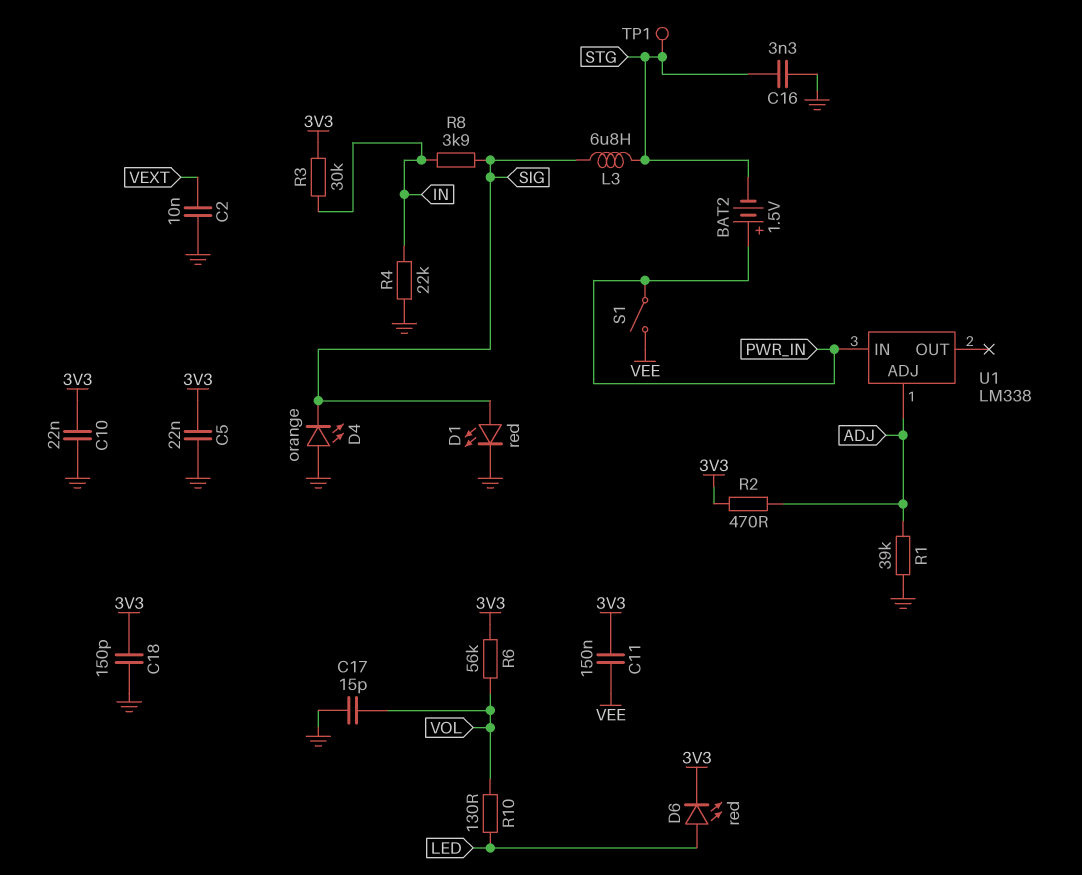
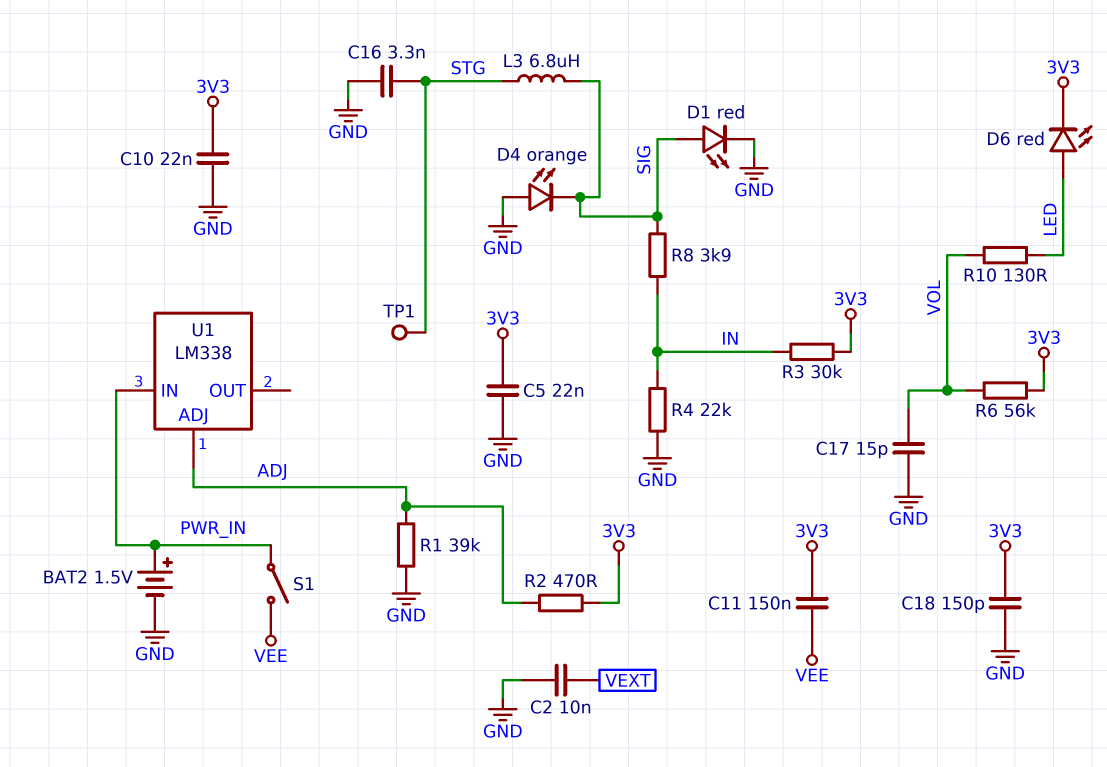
BAT2: 1.5V (plus PWR_IN, minus STG) -> 1.5V (plus PWR_IN, minus GND)

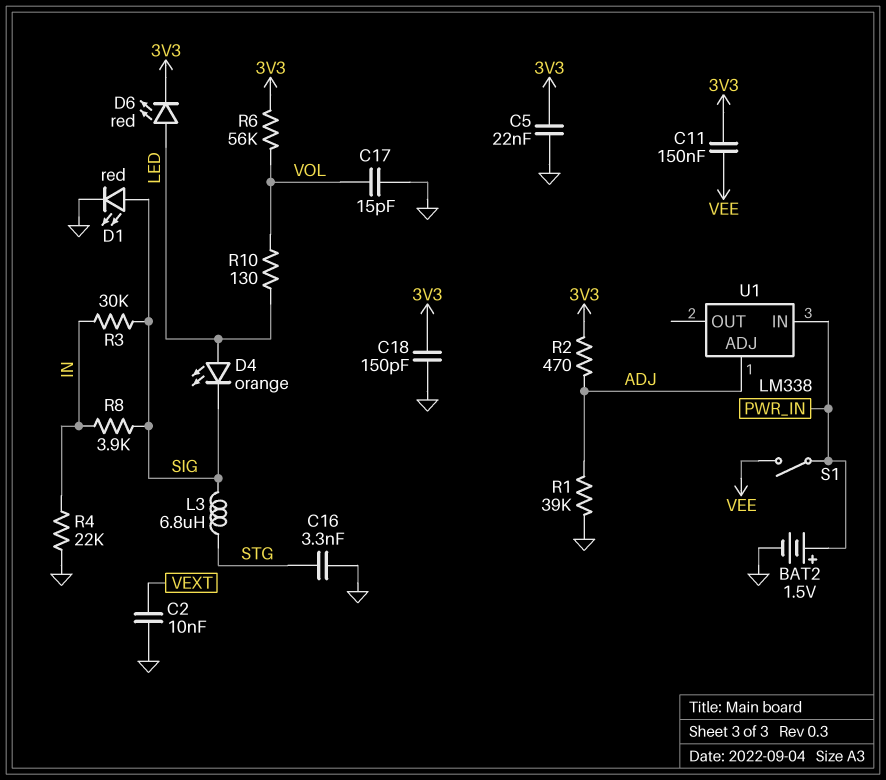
C10: 22nF (3V3, GND) -> none
D4: LED orange (A GND, K SIG) -> LED orange (A LED, K SIG)
R3: 30k (3V3, IN) -> 30k (IN, SIG)
TP1: test point (STG) -> none

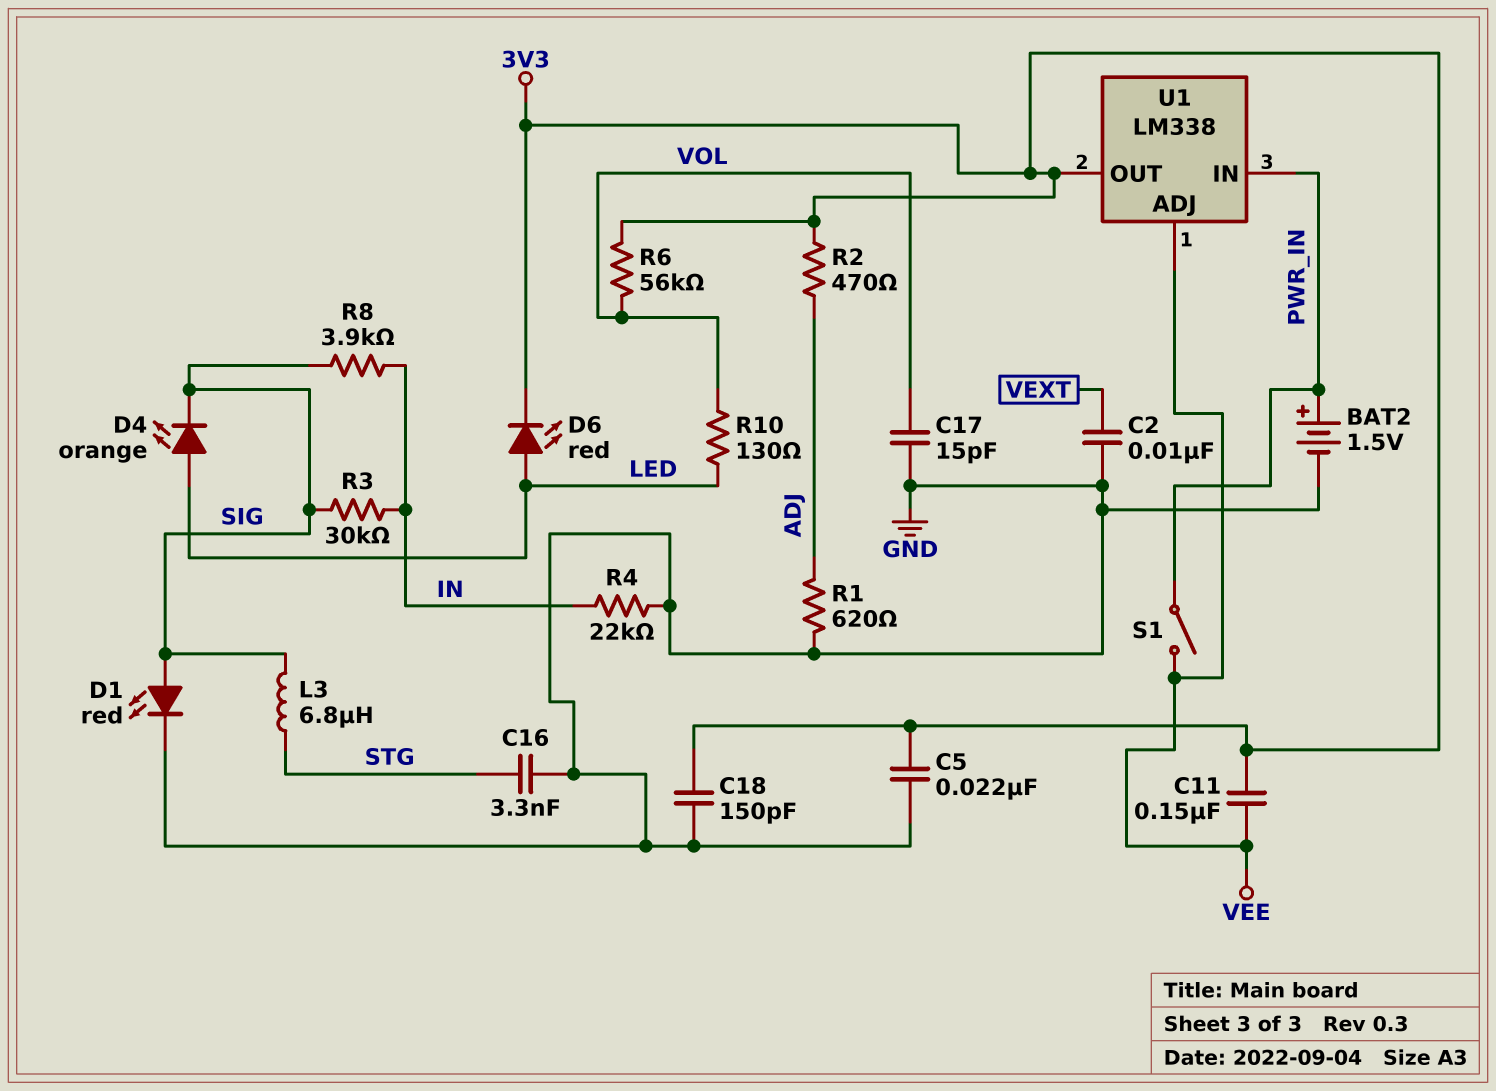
R1: 39k (ADJ, GND) -> 620 (ADJ, GND)
U1 pin ADJ: ADJ -> VEE
U1 pin OUT: none -> 3V3

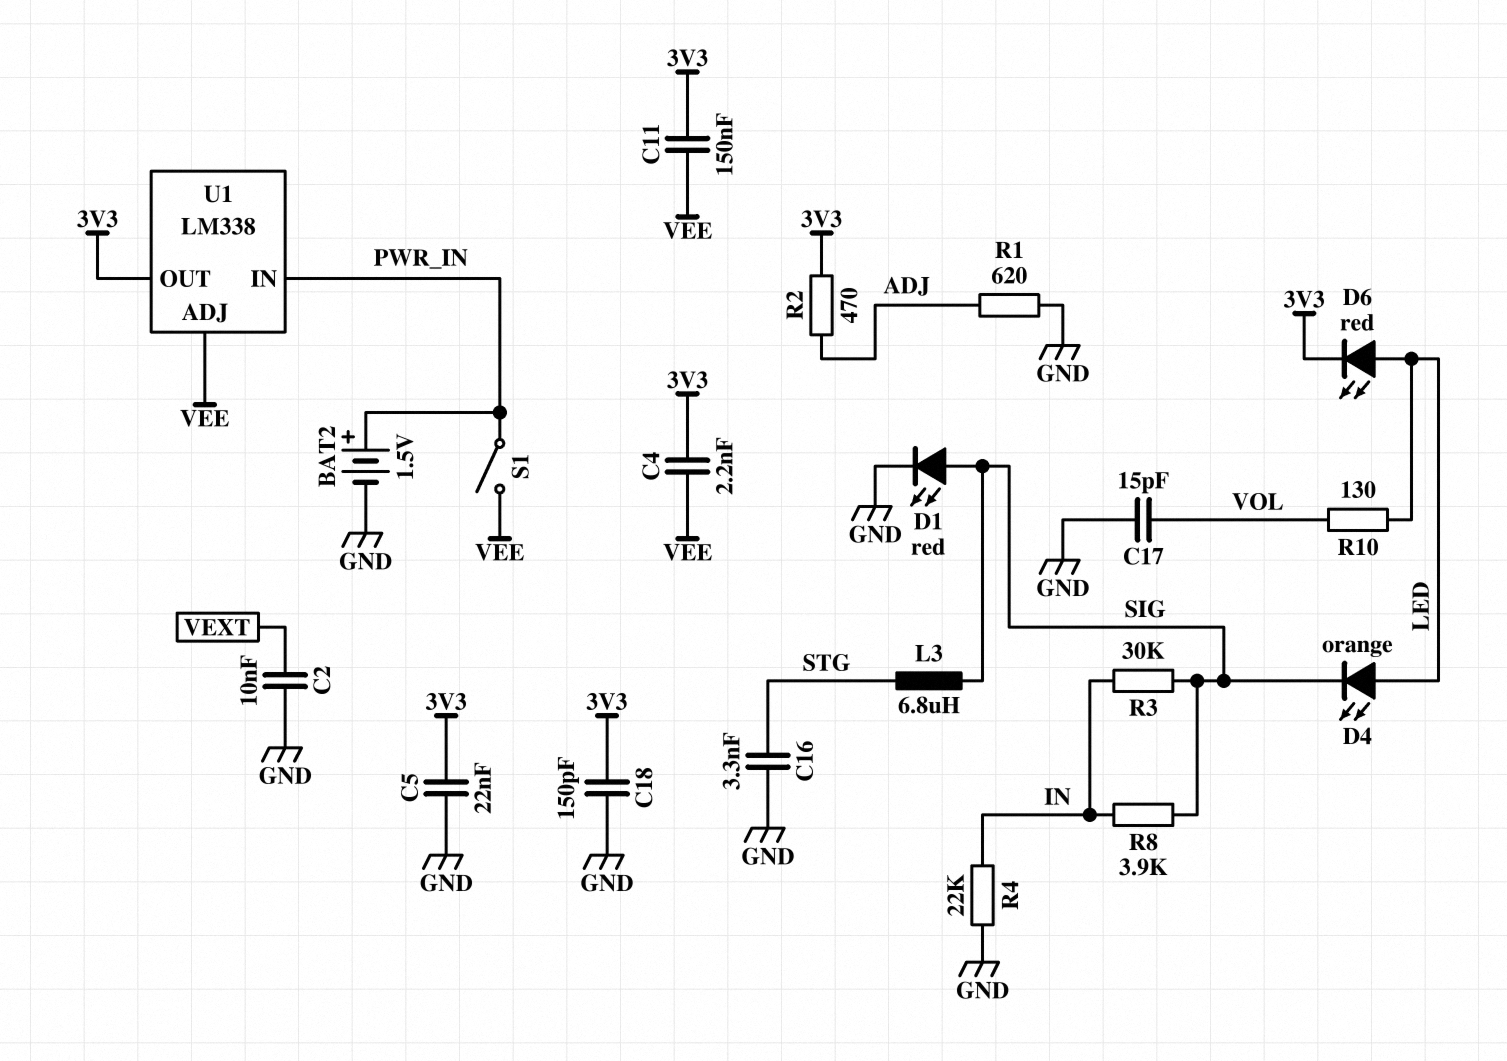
C4: none -> 2.2nF (3V3, VEE)
R6: 56k (3V3, VOL) -> none

